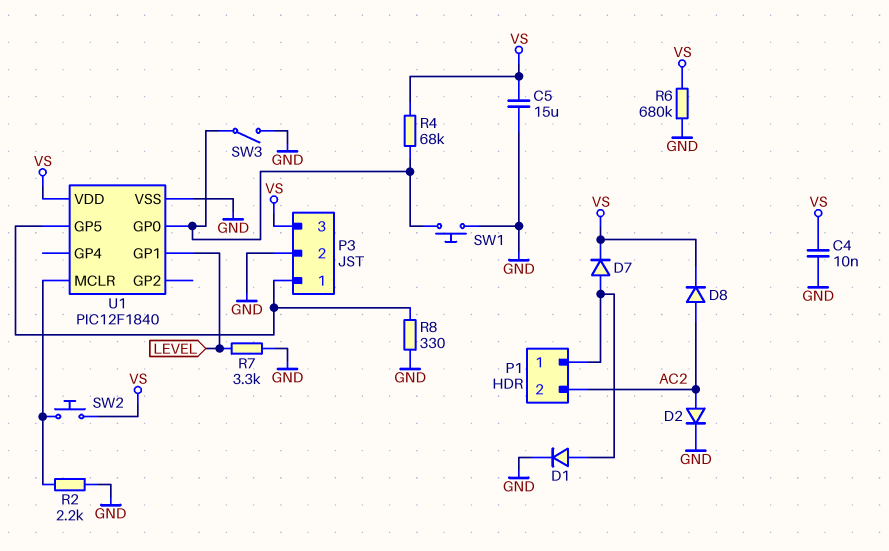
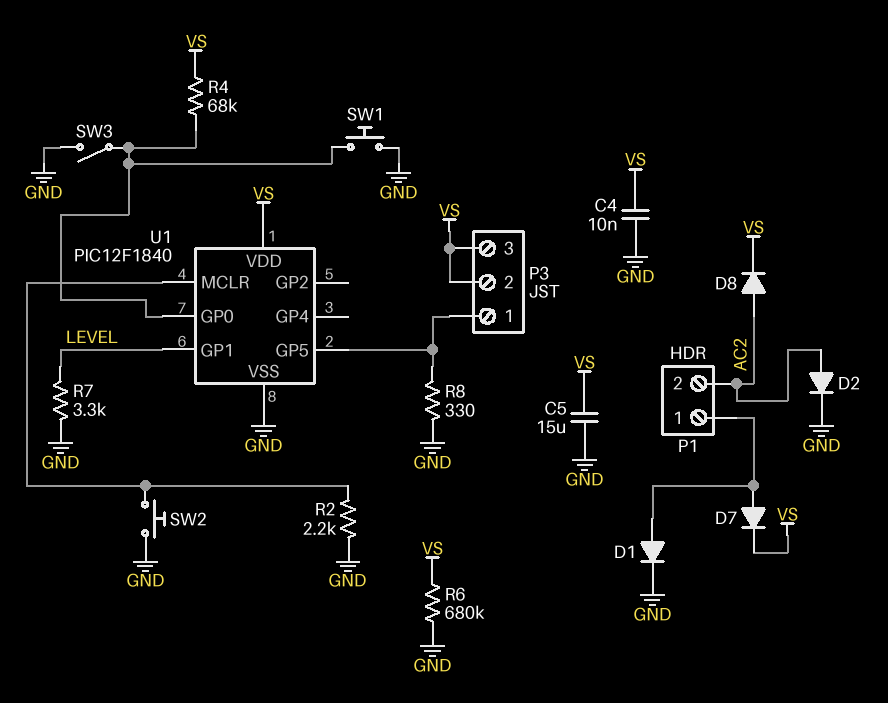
P3 pin 2: GND -> VS
SW2: button (U1/MCLR, VS) -> button (GND, U1/MCLR)

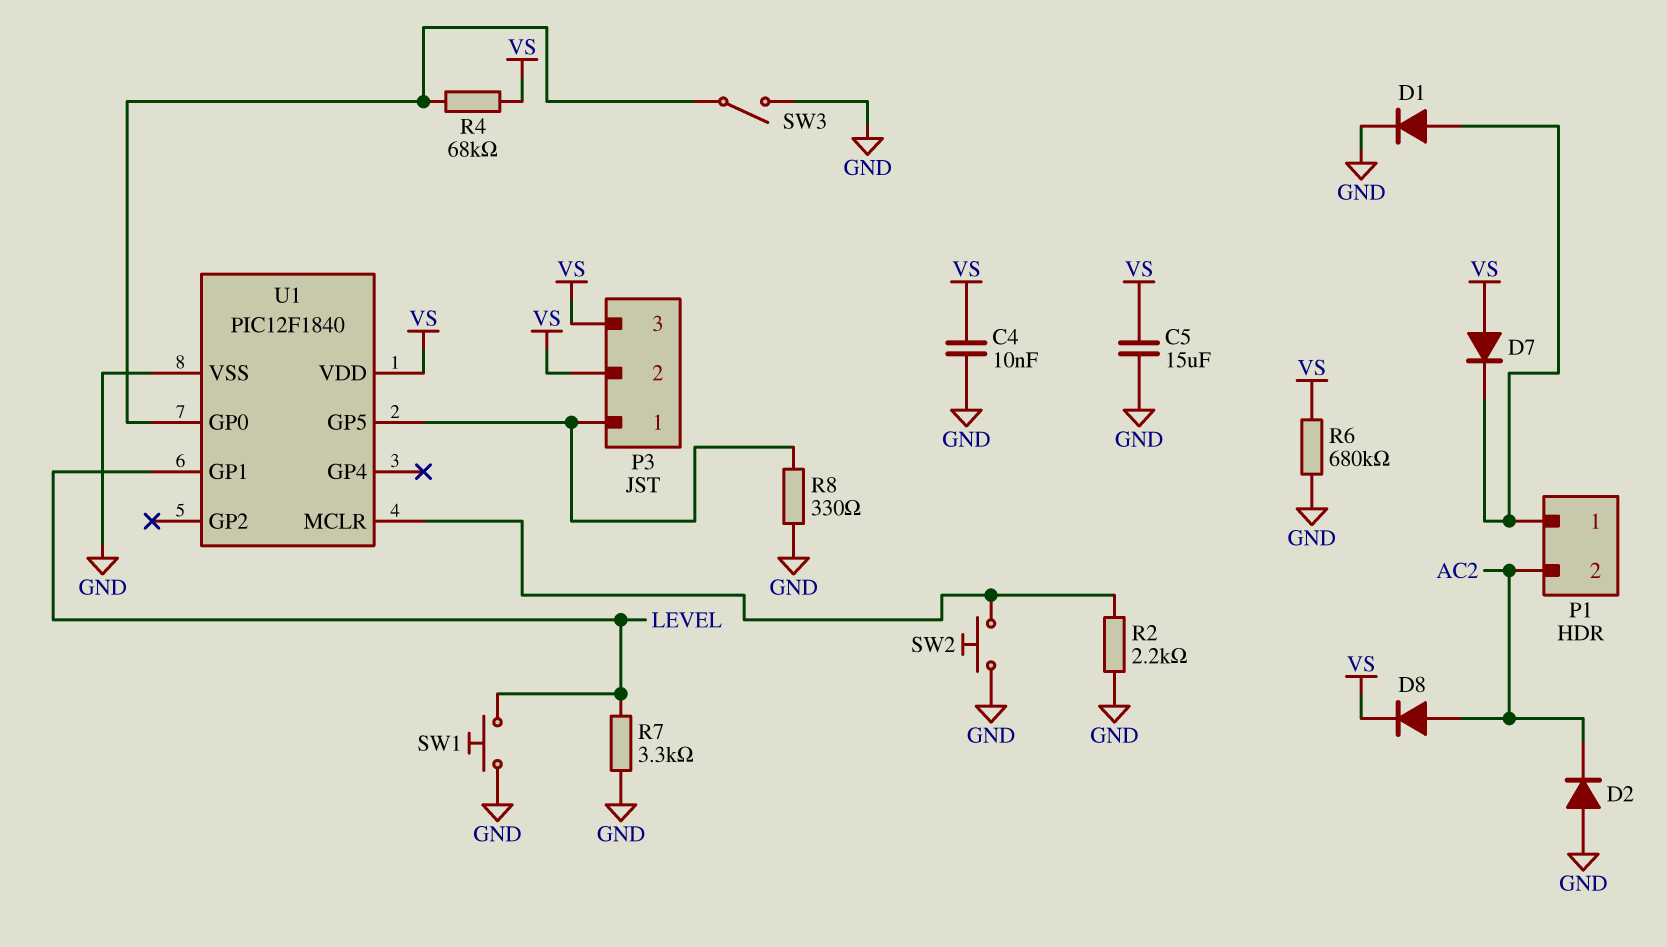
D2: diode (A AC2, K GND) -> diode (A GND, K AC2)
D7: diode (A P1/1, K VS) -> diode (A VS, K P1/1)
SW1: button (GND, U1/GP0) -> button (GND, LEVEL)

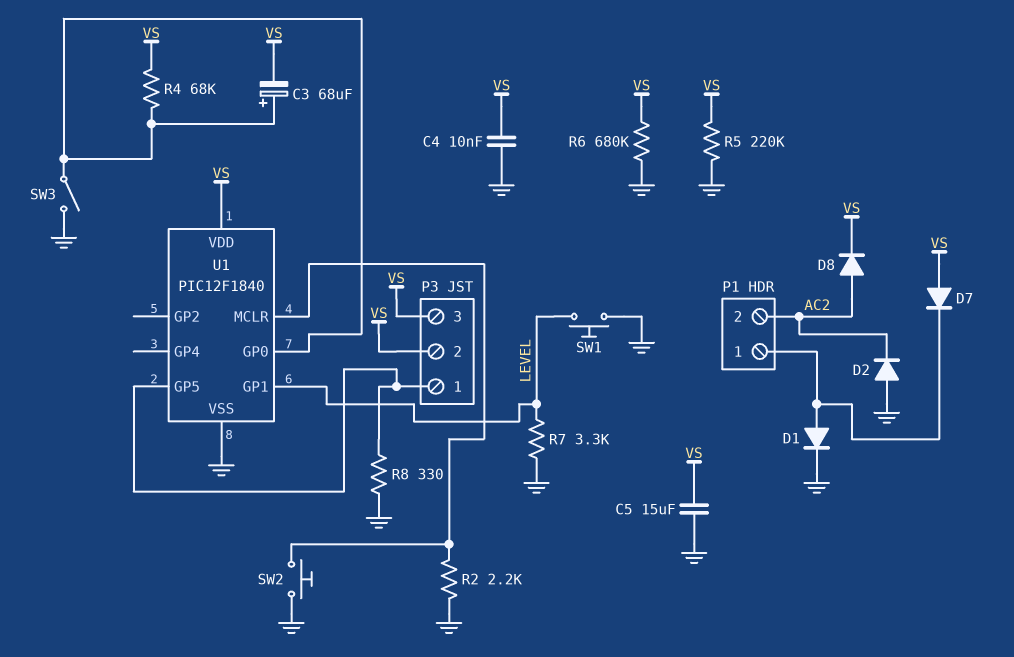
C3: none -> 68uF (plus U1/GP0, minus VS)
R5: none -> 220k (GND, VS)

